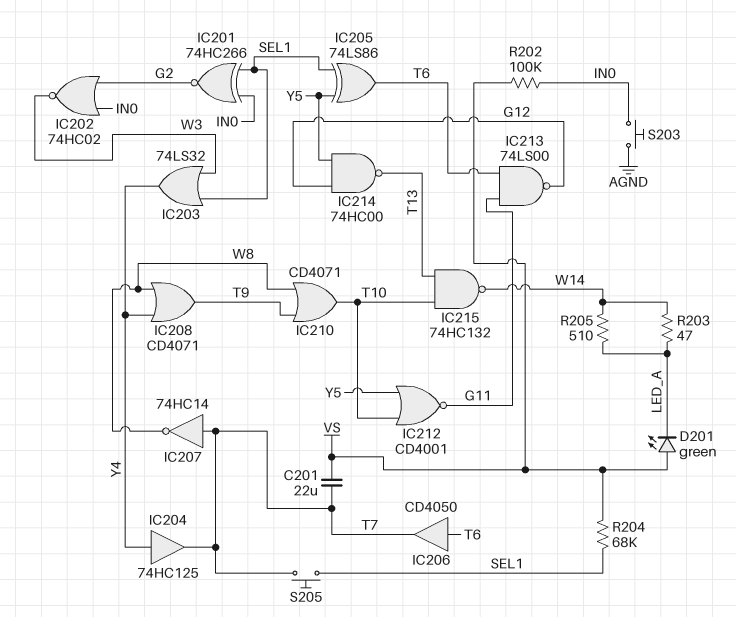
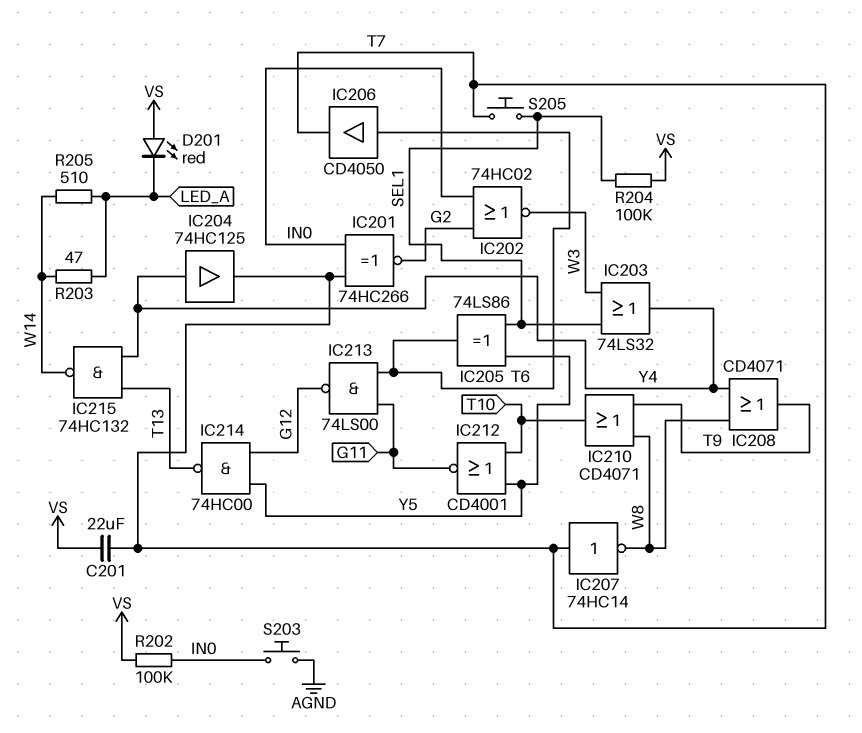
D201: LED green (A VS, K LED_A) -> LED red (A VS, K LED_A)
IC201: XNOR 74HC266 (in IN0, in SEL1, out G2) -> XNOR 74HC266 (in IN0, in T7, out G2)
IC215: NAND 74HC132 (in T10, in T13, out W14) -> NAND 74HC132 (in T13, in Y4, out W14)
R204: 68k (SEL1, VS) -> 100k (SEL1, VS)

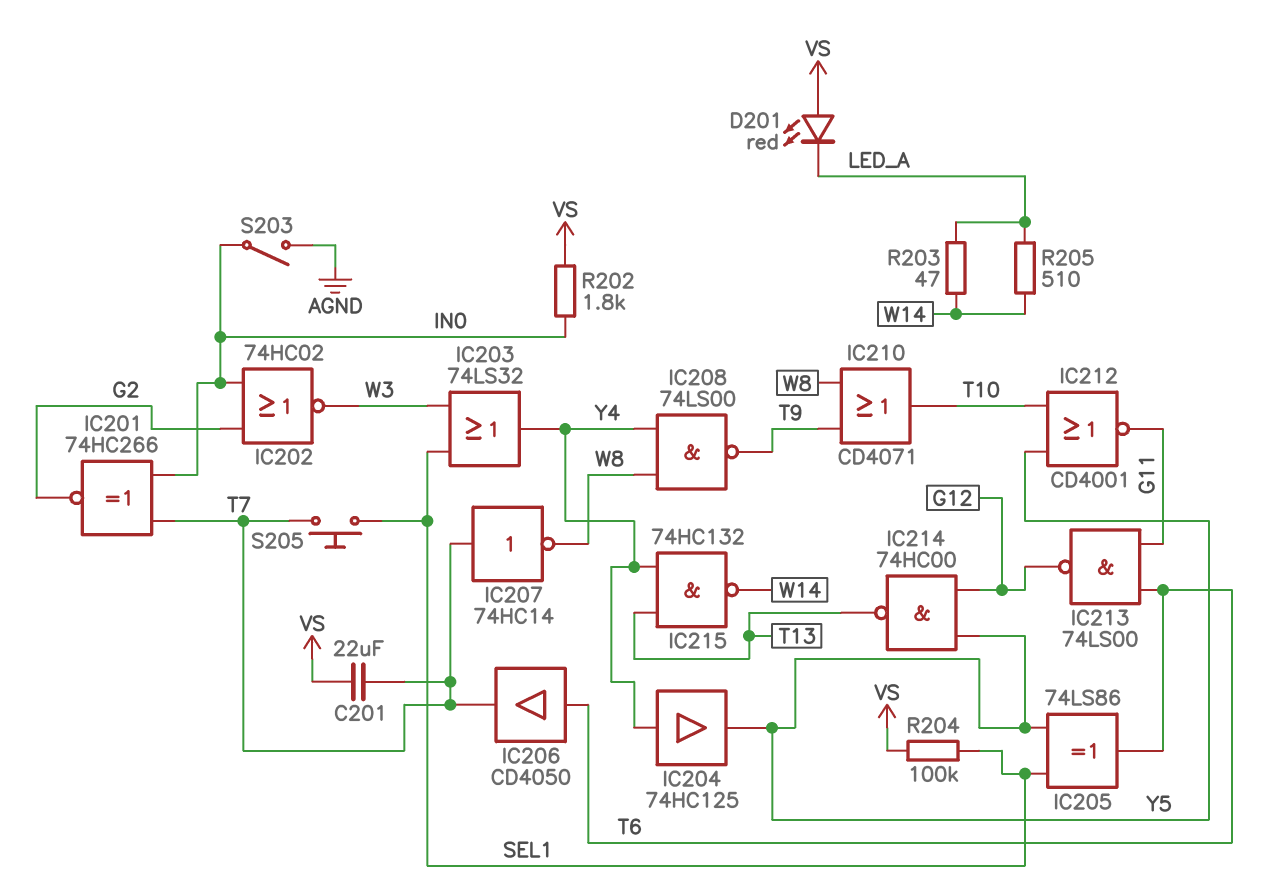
IC204: buffer 74HC125 (in Y4, out T7) -> buffer 74HC125 (in Y4, out Y5)
IC208: OR CD4071 (in W8, in Y4, out T9) -> NAND 74LS00 (in W8, in Y4, out T9)
R202: 100k (IN0, VS) -> 1.8k (IN0, VS)
S203: button (AGND, IN0) -> switch (AGND, IN0)

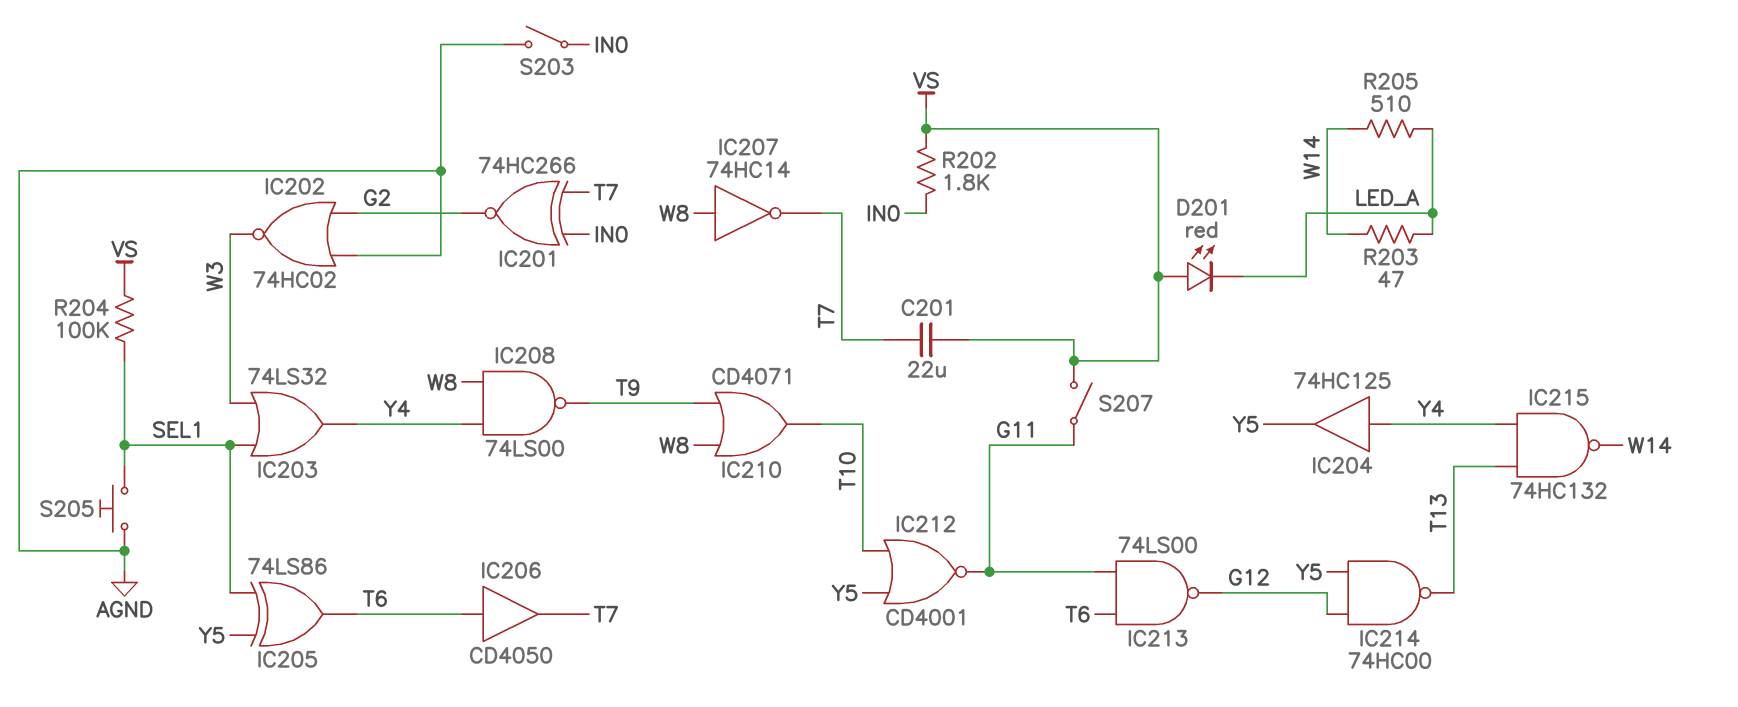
IC202: NOR 74HC02 (in G2, in IN0, out W3) -> NOR 74HC02 (in AGND, in G2, out W3)
IC207: NOT 74HC14 (in T7, out W8) -> NOT 74HC14 (in W8, out T7)
S205: button (SEL1, T7) -> button (AGND, SEL1)
S207: none -> switch (G11, VS)

